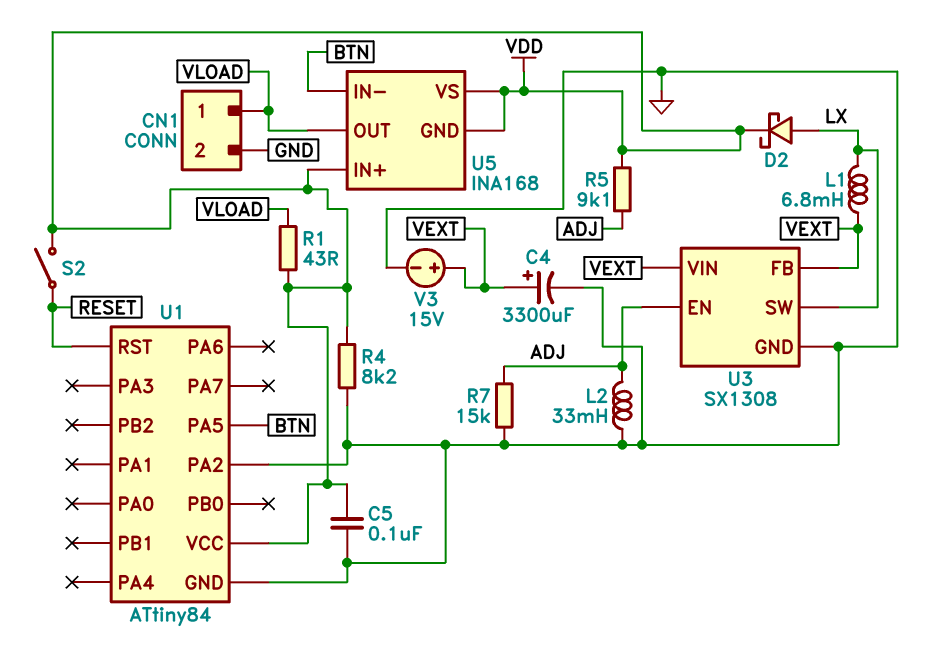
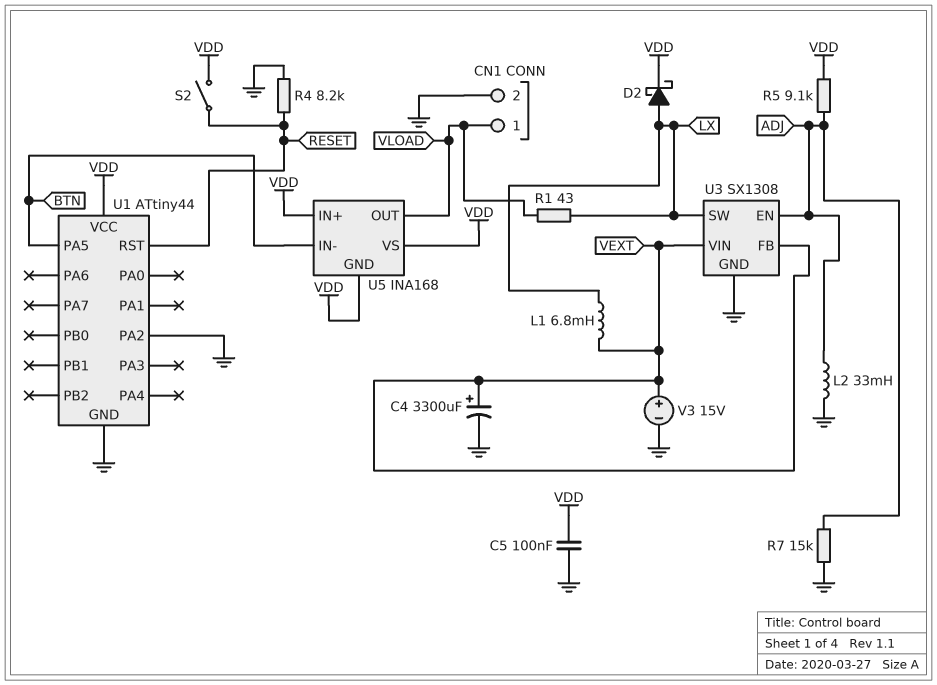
R1: 43 (VDD, VLOAD) -> 43 (LX, VLOAD)
R4: 8.2k (GND, VDD) -> 8.2k (GND, RESET)
U1: ATtiny84 -> ATtiny44

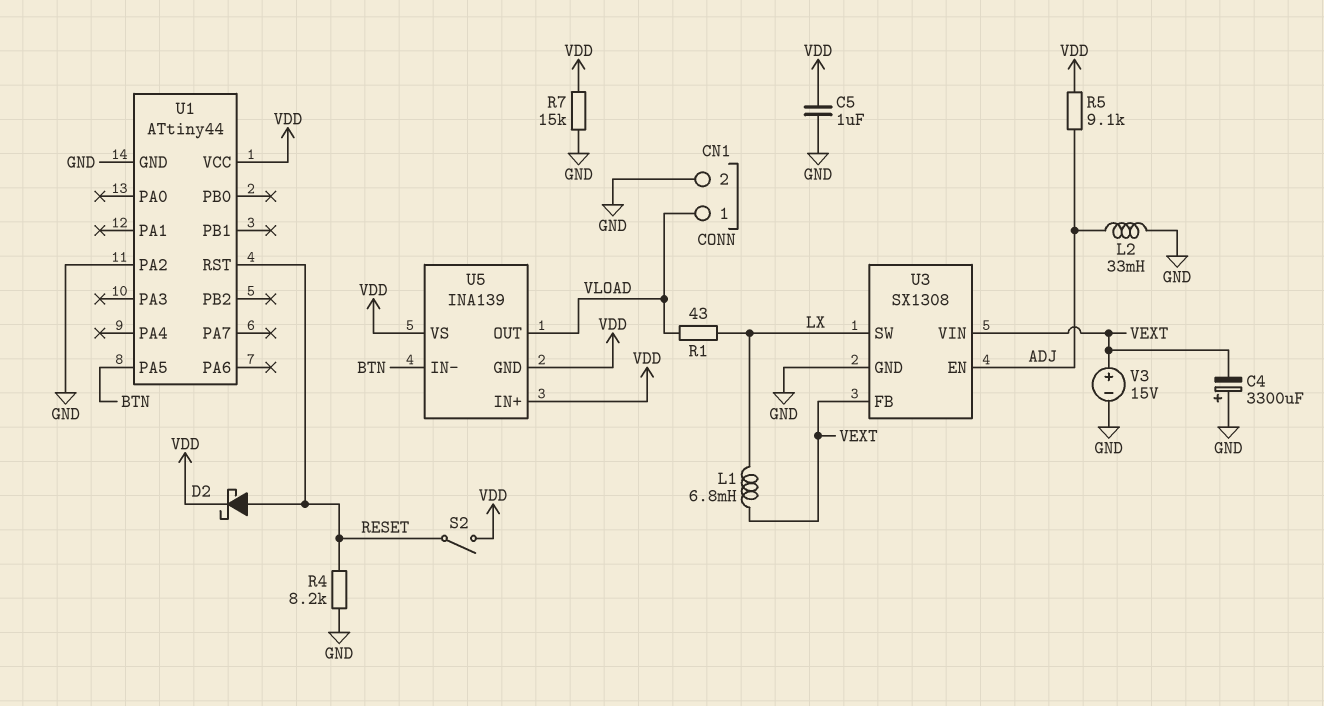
C4: 3300uF (plus VEXT, minus GND) -> 3300uF (plus GND, minus VEXT)
C5: 100nF (GND, VDD) -> 1uF (GND, VDD)
D2: schottky (A LX, K VDD) -> schottky (A RESET, K VDD)
R7: 15k (ADJ, GND) -> 15k (GND, VDD)
U5: INA168 -> INA139

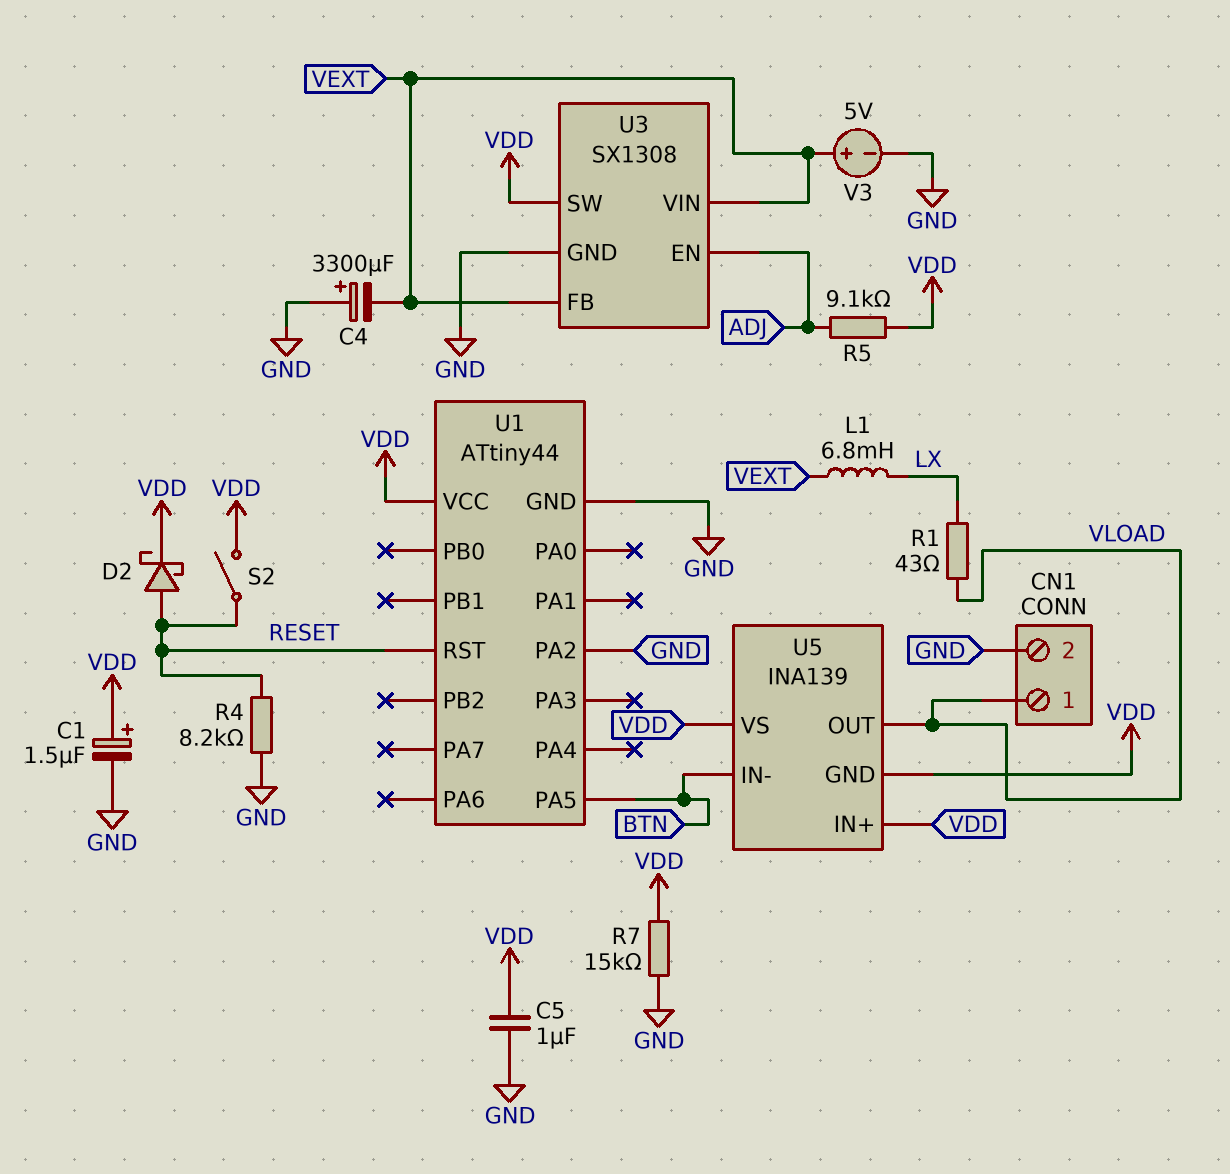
C1: none -> 1.5uF (plus VDD, minus GND)
L2: 33mH (ADJ, GND) -> none
U3 pin SW: LX -> VDD
V3: 15V (plus VEXT, minus GND) -> 5V (plus VEXT, minus GND)

